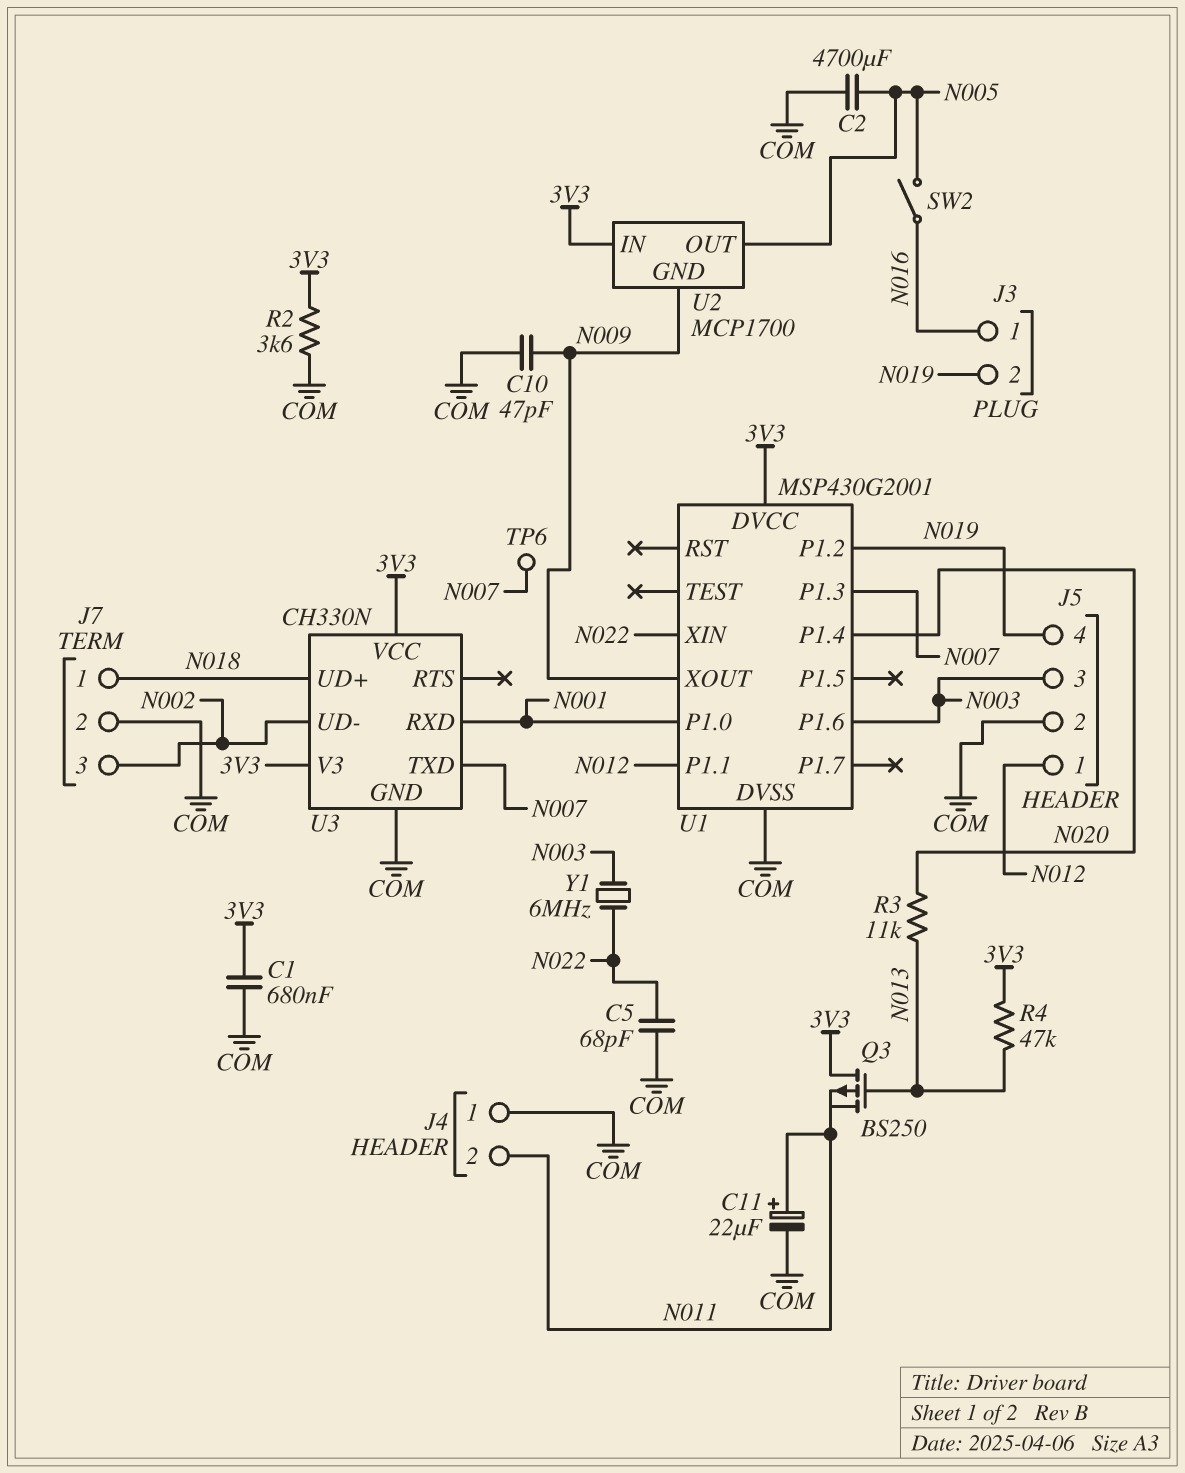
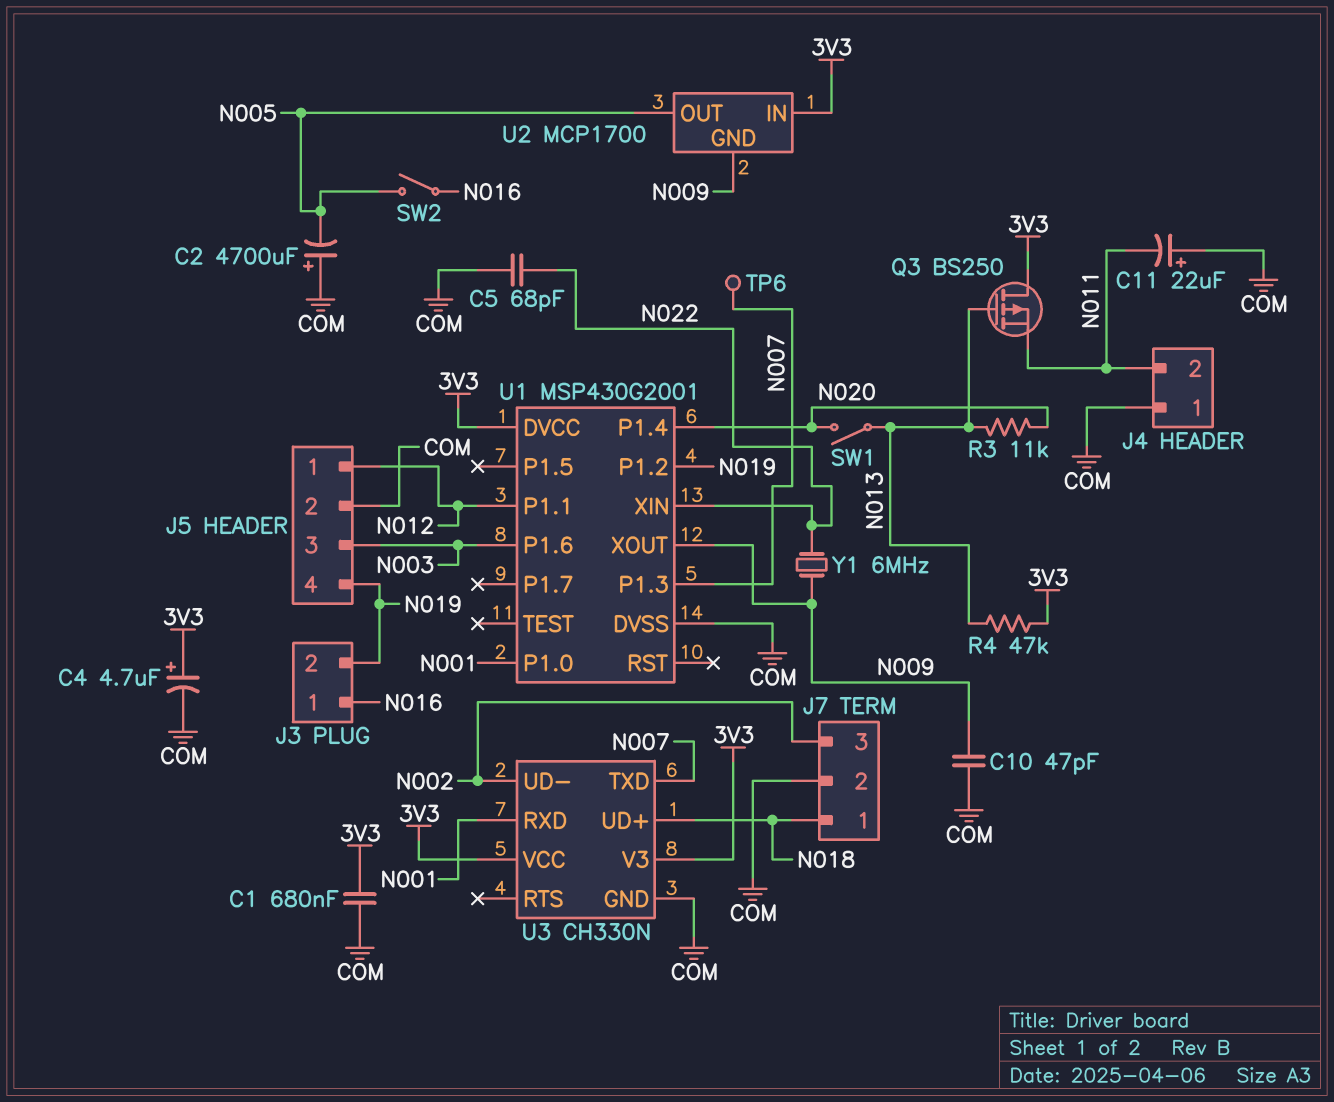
C2: 4700uF (COM, N005) -> 4700uF (plus COM, minus N005)
C4: none -> 4.7uF (plus 3V3, minus COM)
C11: 22uF (plus N011, minus COM) -> 22uF (plus COM, minus N011)
R2: 3.6k (3V3, COM) -> none
SW1: none -> switch (N013, N020)
Y1: 6MHz (N003, N022) -> 6MHz (N009, N022)

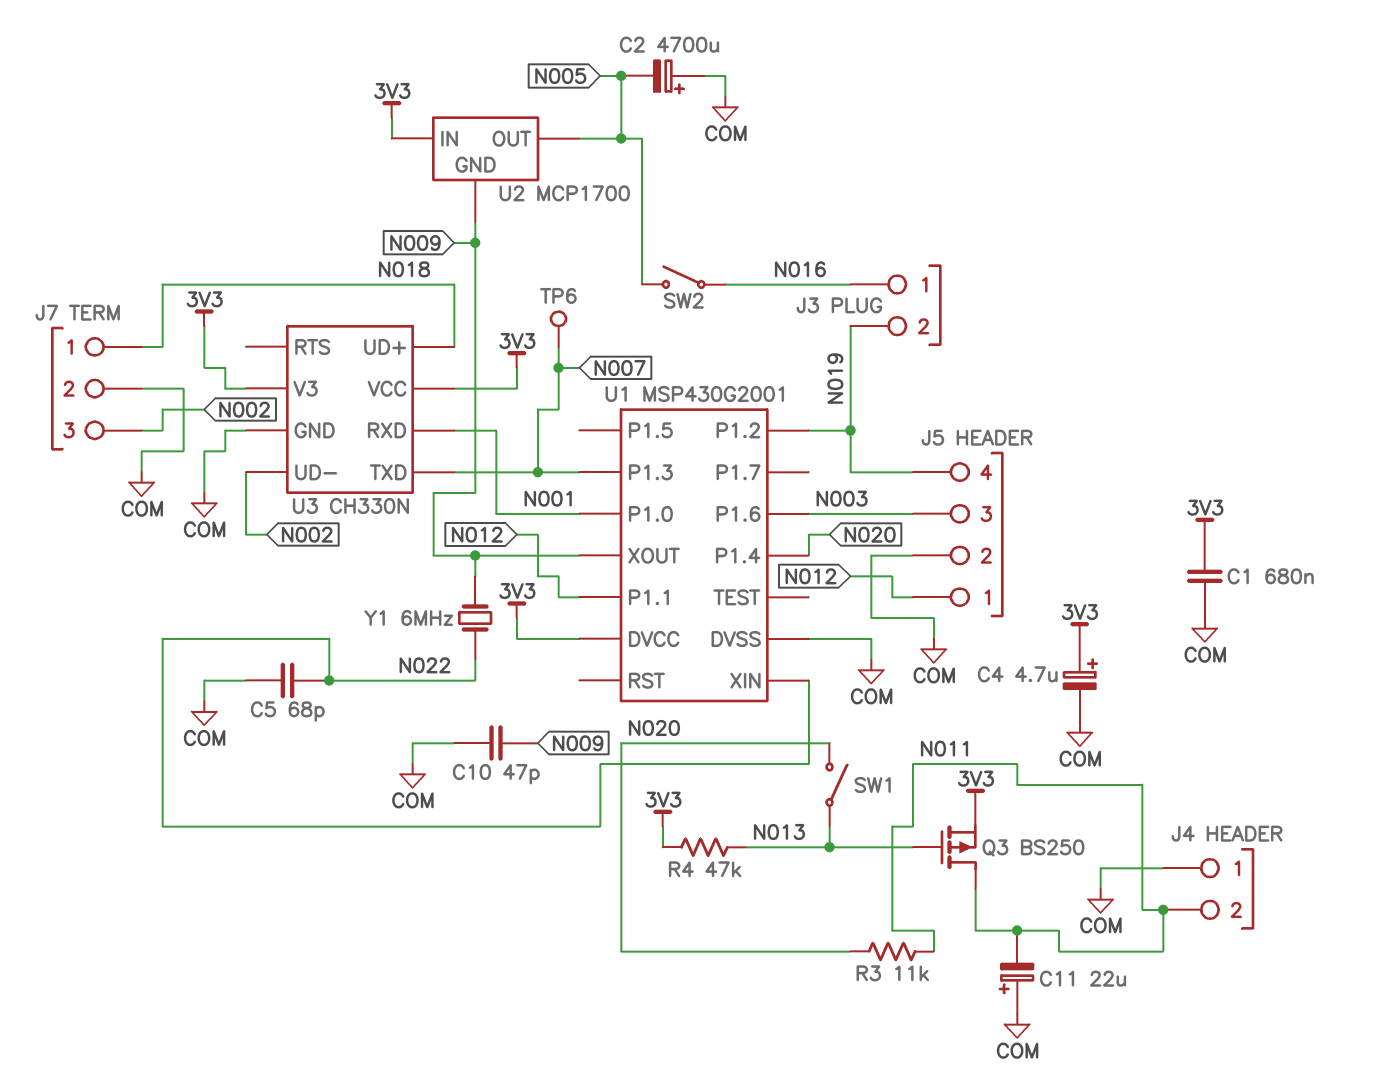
Q3: PMOS BS250 (G N013, D 3V3, S N011) -> PMOS BS250 (G N013, D N011, S 3V3)
R3: 11k (N013, N020) -> 11k (N011, N020)

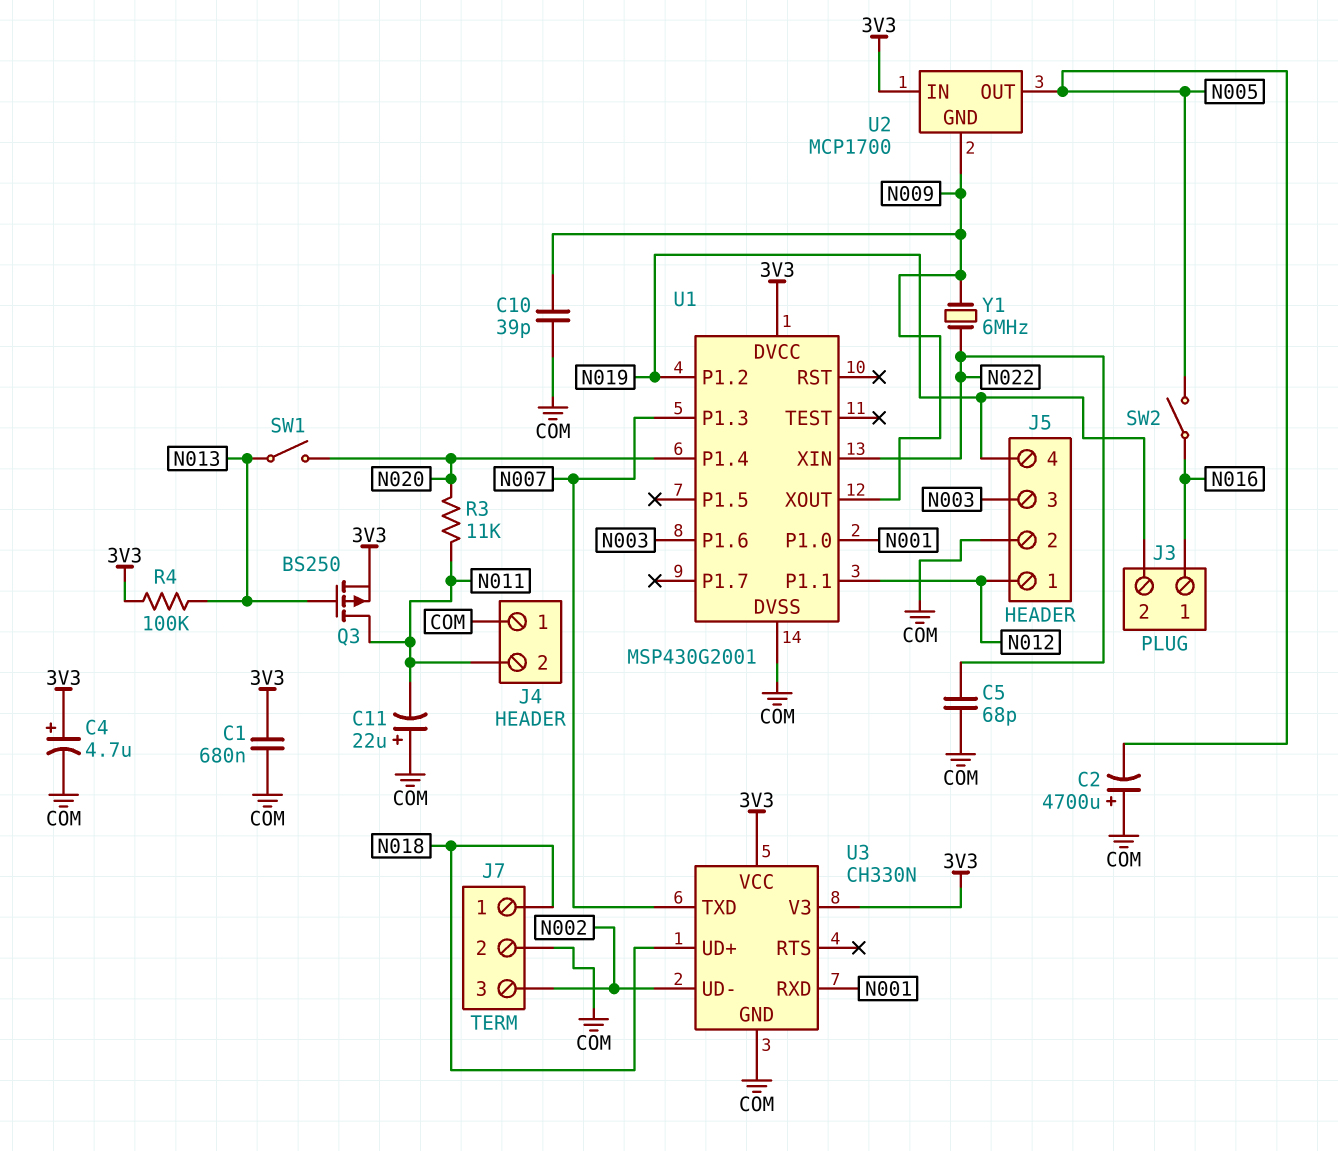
C10: 47pF (COM, N009) -> 39pF (COM, N009)
R4: 47k (3V3, N013) -> 100k (3V3, N013)
TP6: test point (N007) -> none

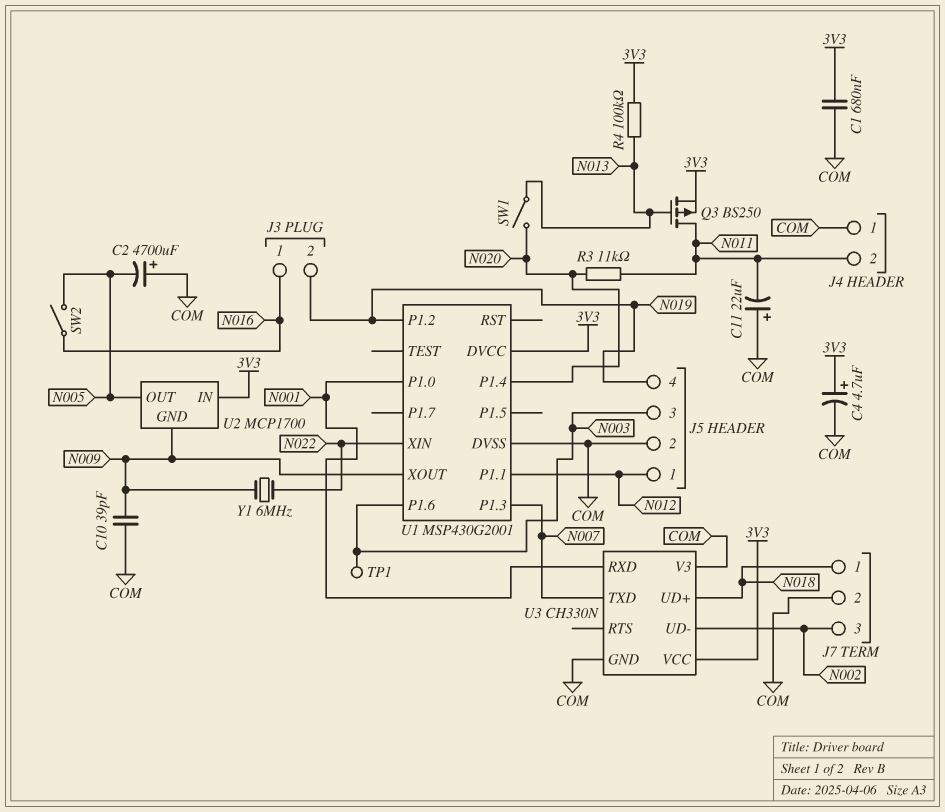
C5: 68pF (COM, N022) -> none
TP1: none -> test point (N003)
U3 pin V3: 3V3 -> COM

